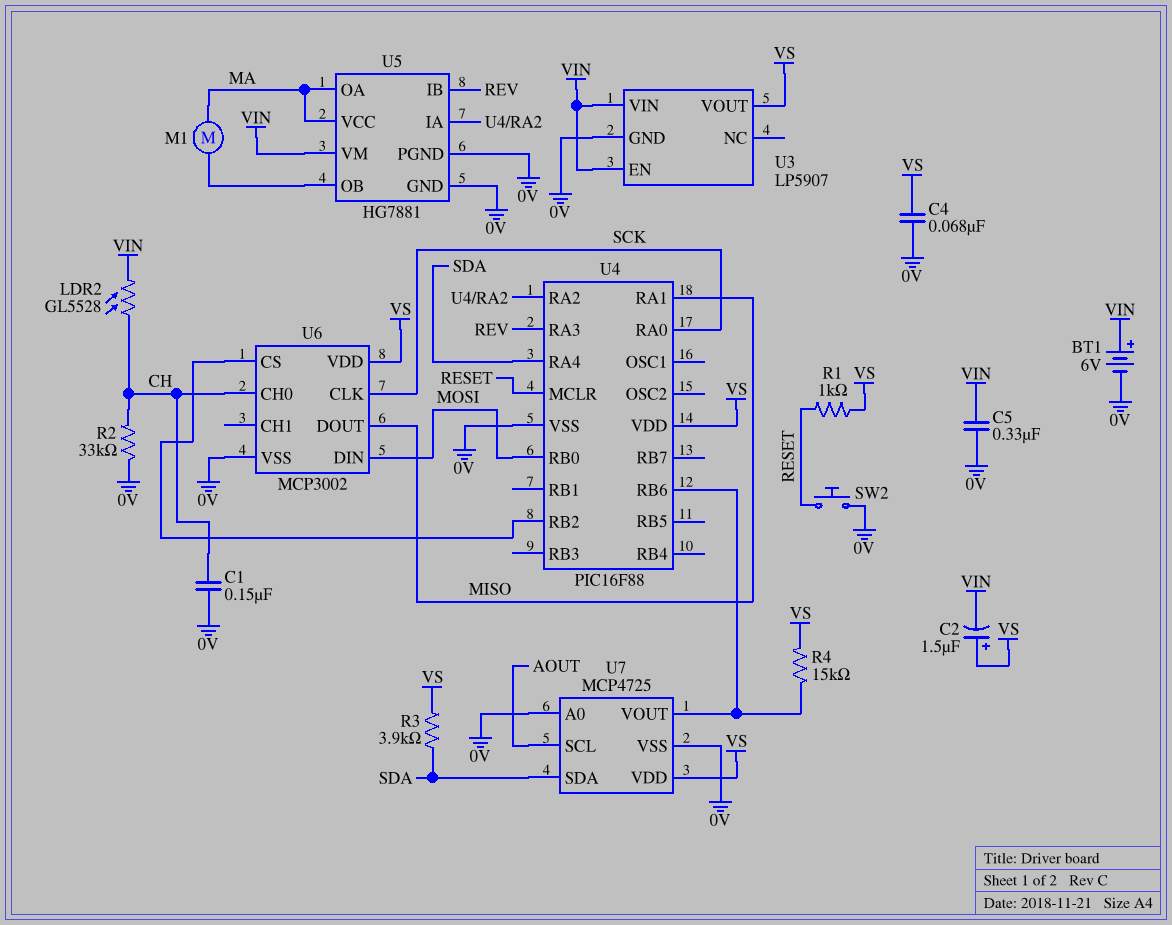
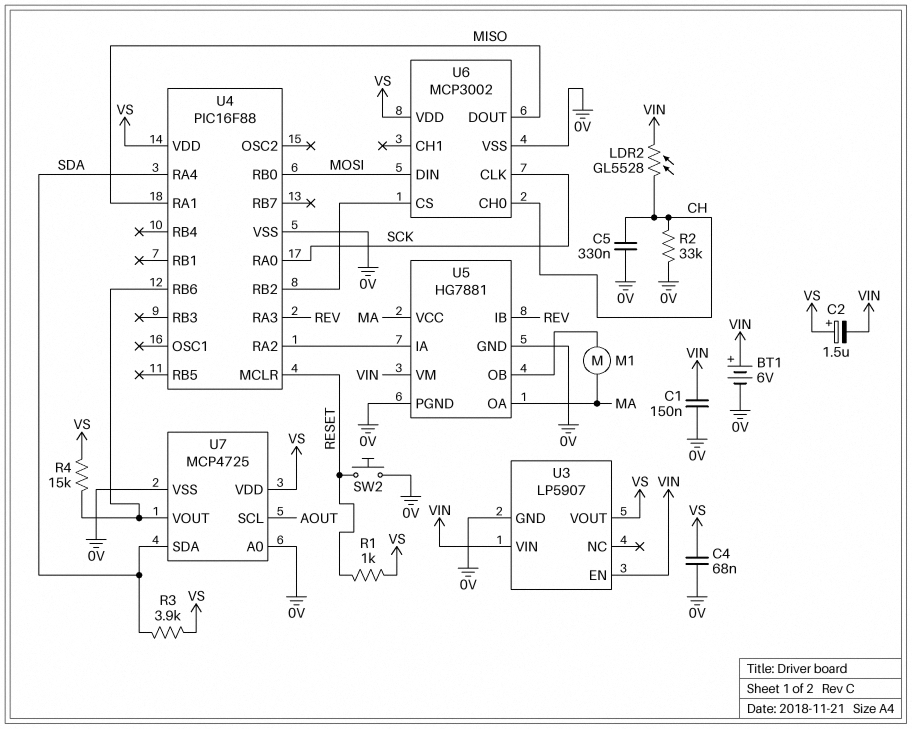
C1: 150nF (0V, CH) -> 150nF (0V, VIN)
C5: 330nF (0V, VIN) -> 330nF (0V, CH)

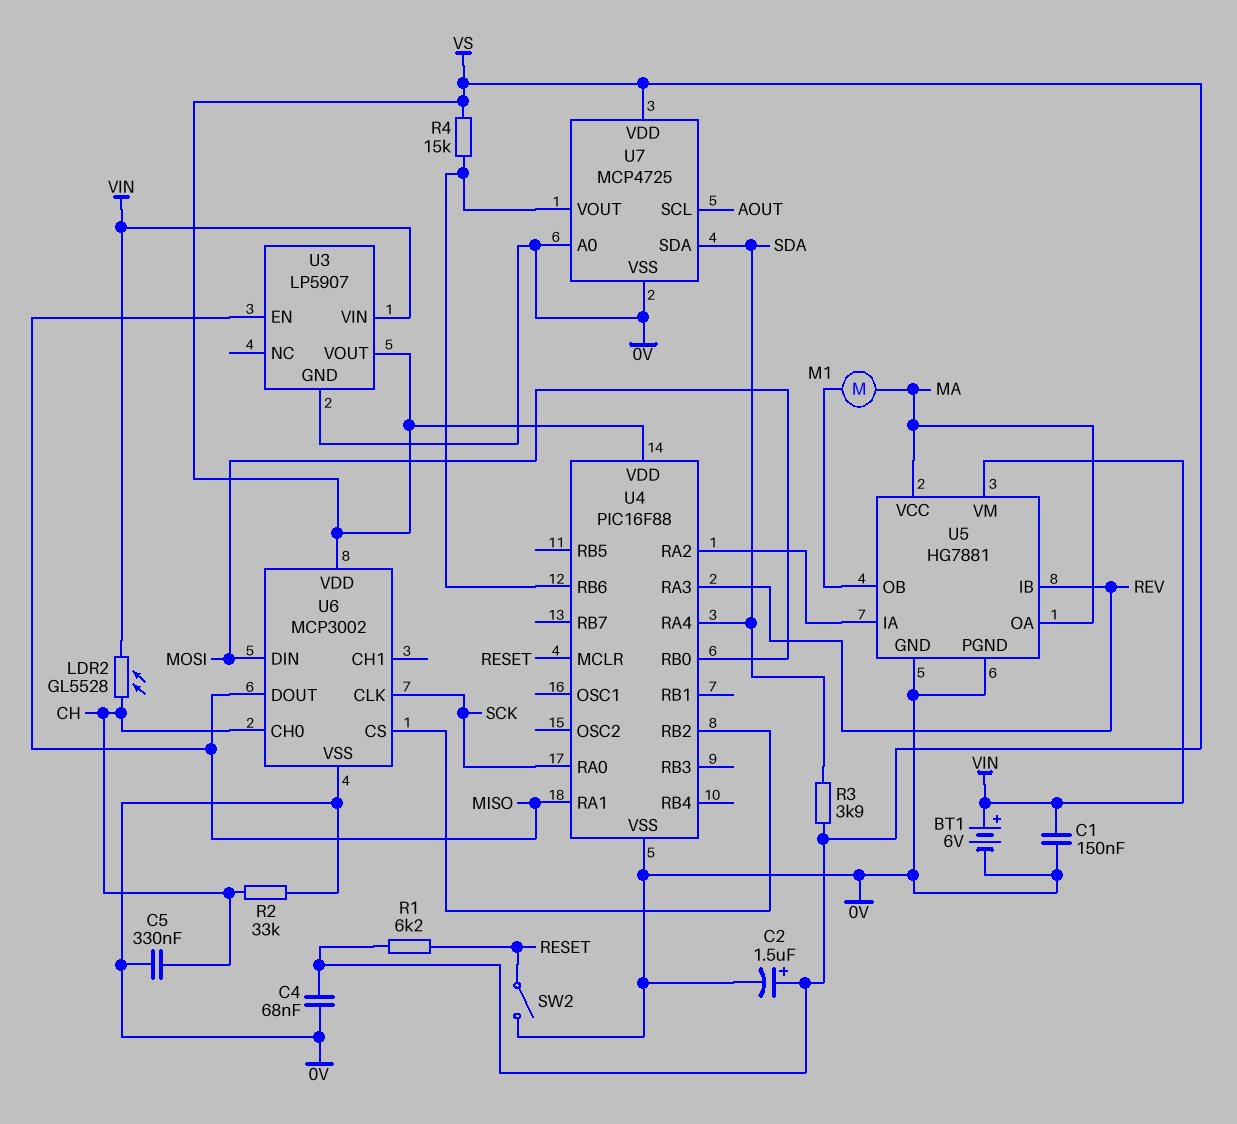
C2: 1.5uF (plus VS, minus VIN) -> 1.5uF (plus VS, minus 0V)
R1: 1k (RESET, VS) -> 6.2k (RESET, VS)
SW2: button (0V, RESET) -> switch (0V, RESET)
U3 pin EN: VIN -> MISO

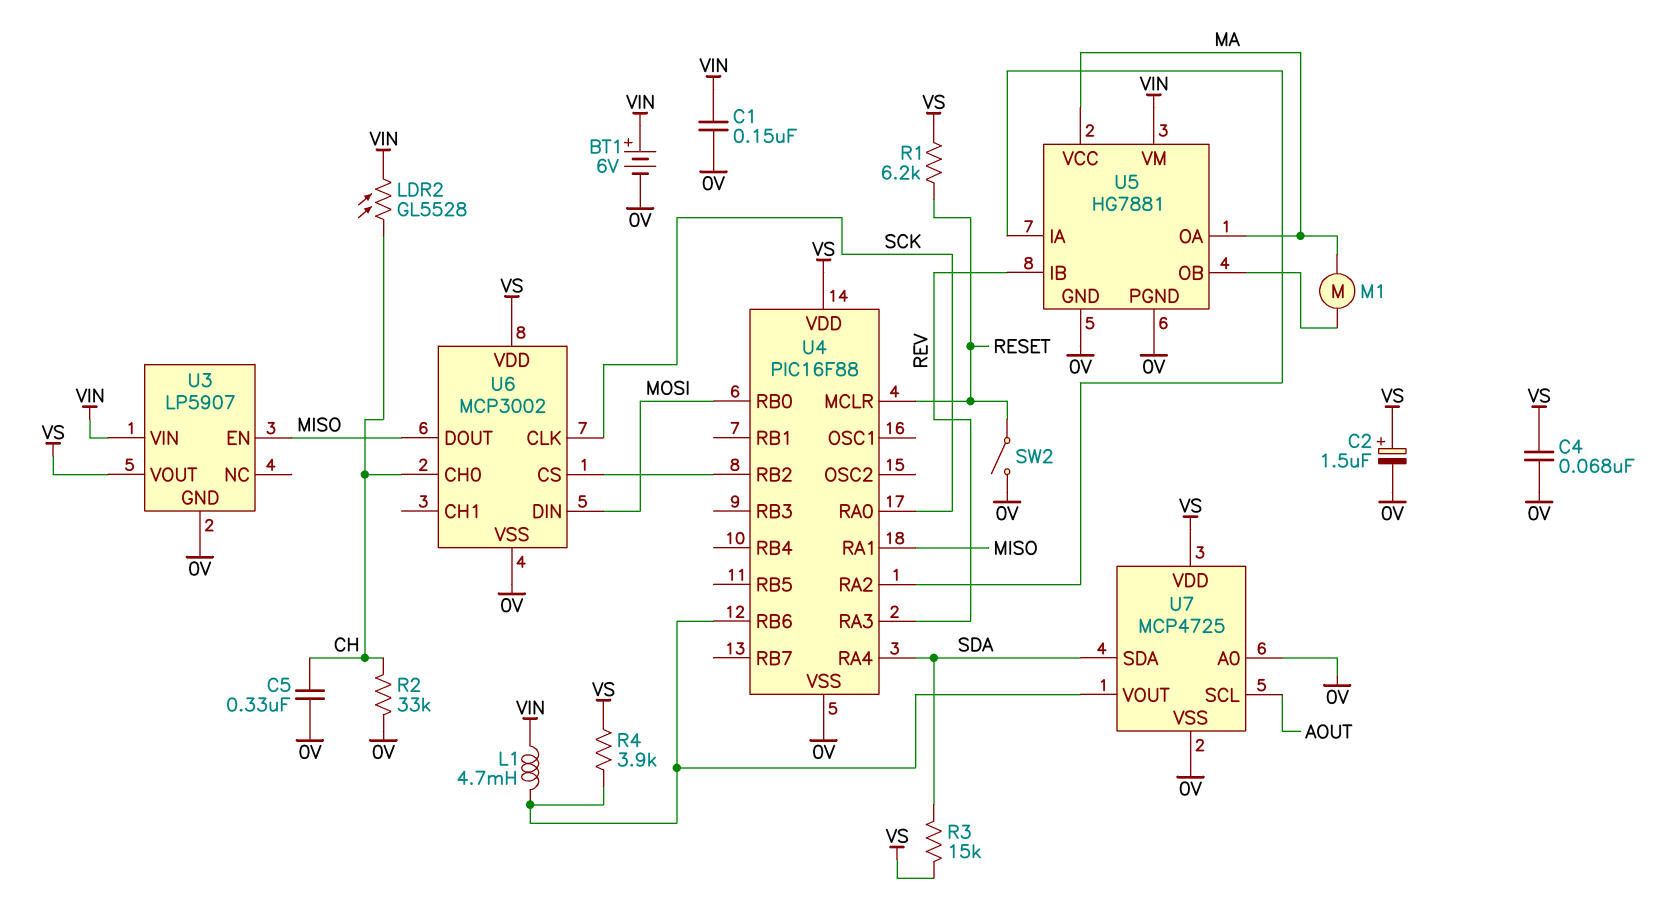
L1: none -> 4.7mH (U4/RB6, VIN)
R3: 3.9k (SDA, VS) -> 15k (SDA, VS)
R4: 15k (U4/RB6, VS) -> 3.9k (U4/RB6, VS)

